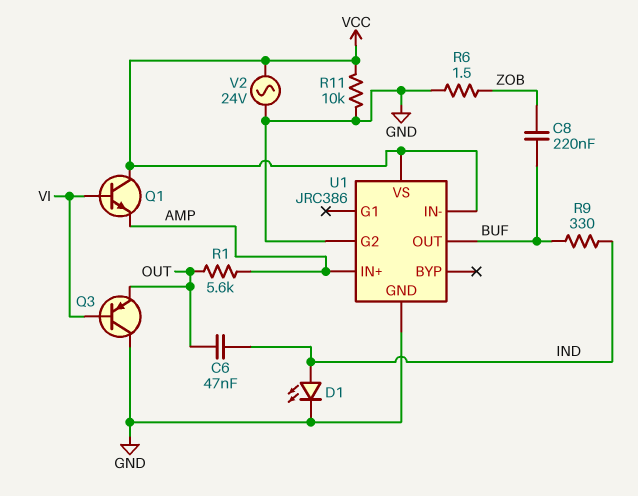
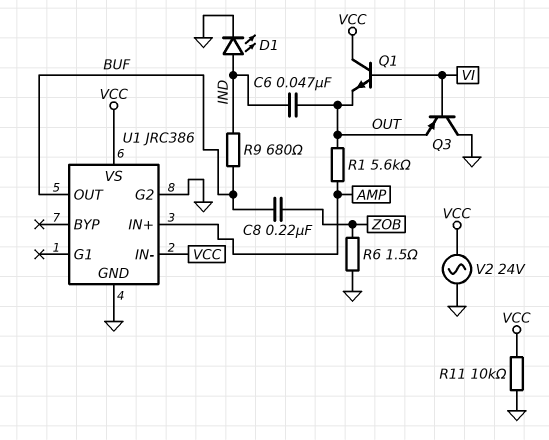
Q1: NPN (B VI, C VCC, E AMP) -> NPN (B VI, C VCC, E OUT)
R9: 330 (BUF, IND) -> 680 (BUF, IND)

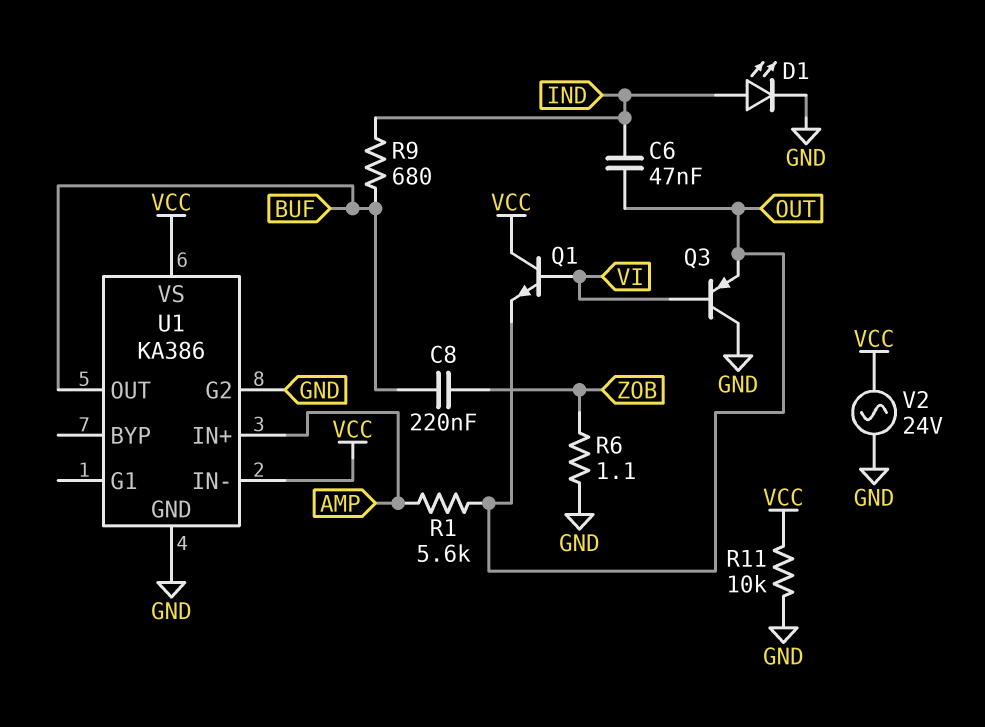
R6: 1.5 (GND, ZOB) -> 1.1 (GND, ZOB)
U1: JRC386 -> KA386

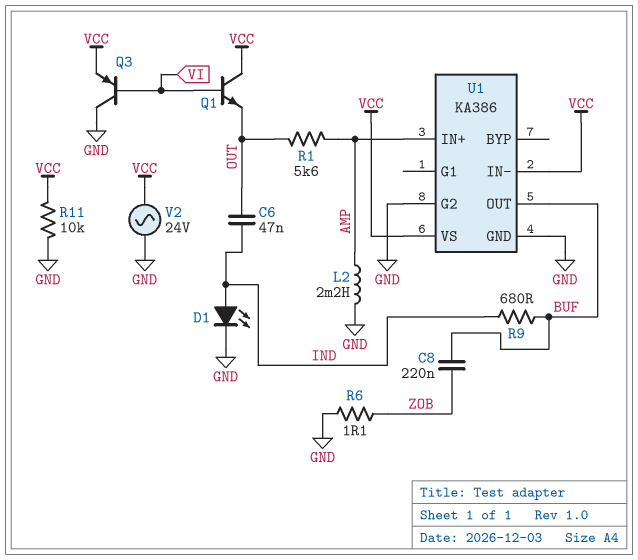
L2: none -> 2.2mH (AMP, GND)
Q3: PNP (B VI, C GND, E OUT) -> PNP (B VI, C GND, E VCC)

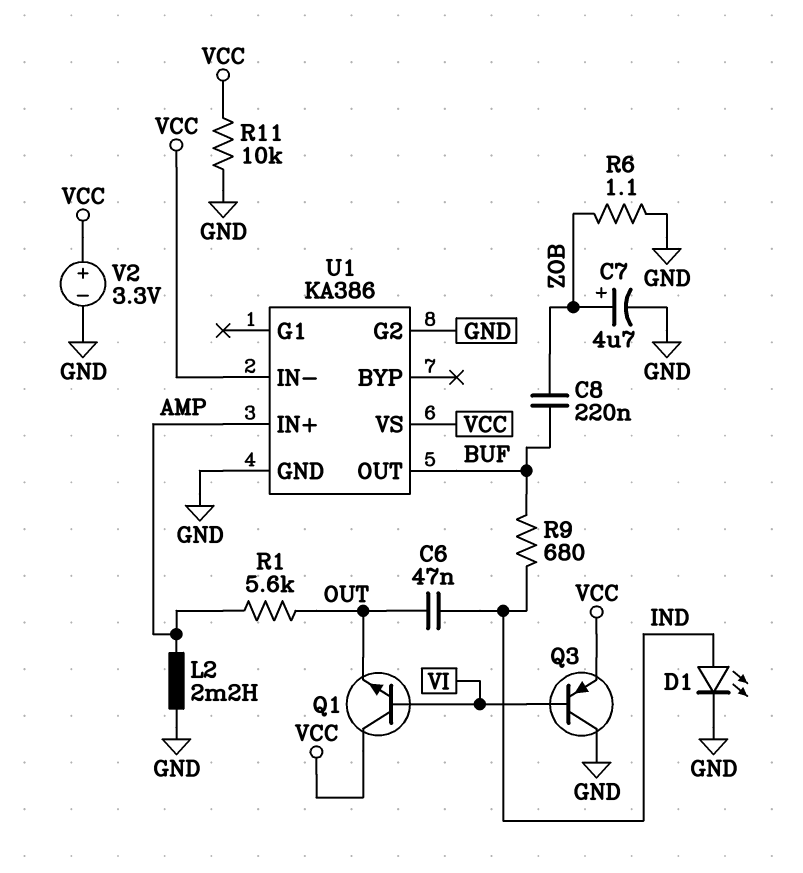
C7: none -> 4.7uF (plus ZOB, minus GND)
V2: AC 24V (GND, VCC) -> 3.3V (plus VCC, minus GND)

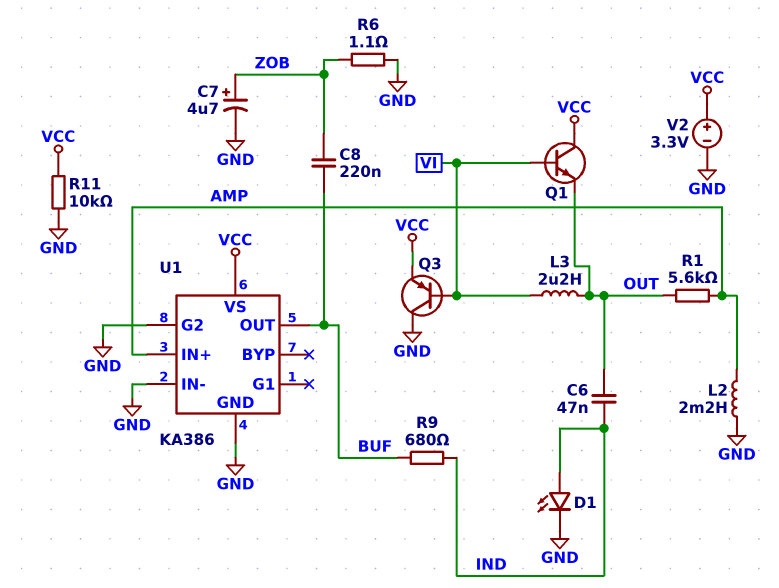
L3: none -> 2.2uH (OUT, VI)
U1 pin IN-: VCC -> GND

